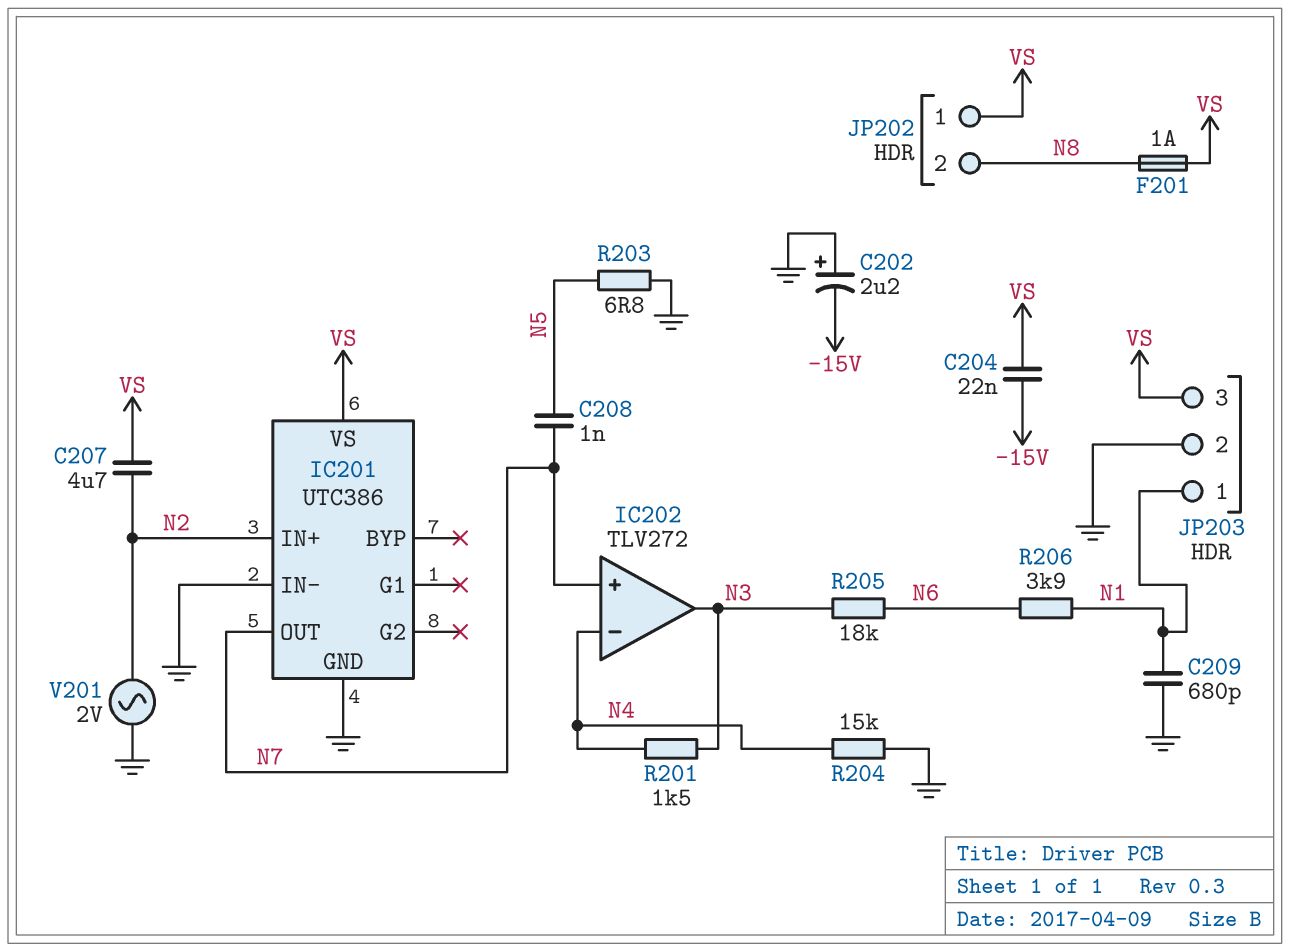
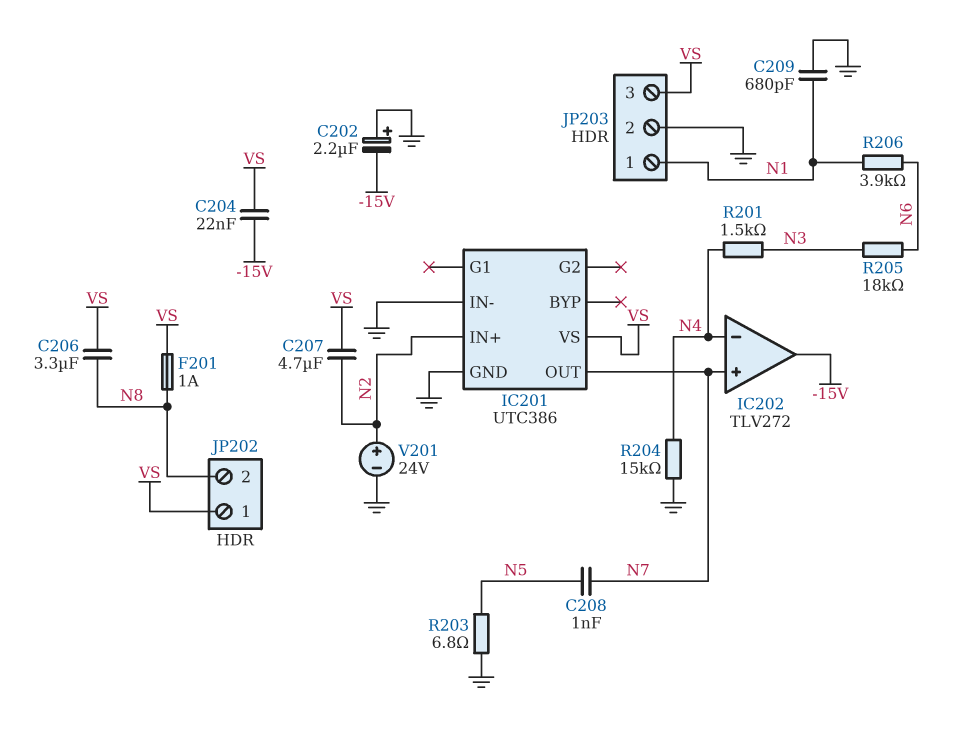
C206: none -> 3.3uF (N8, VS)
IC202 pin out: N3 -> -15V
V201: AC 2V (GND, N2) -> 24V (plus N2, minus GND)

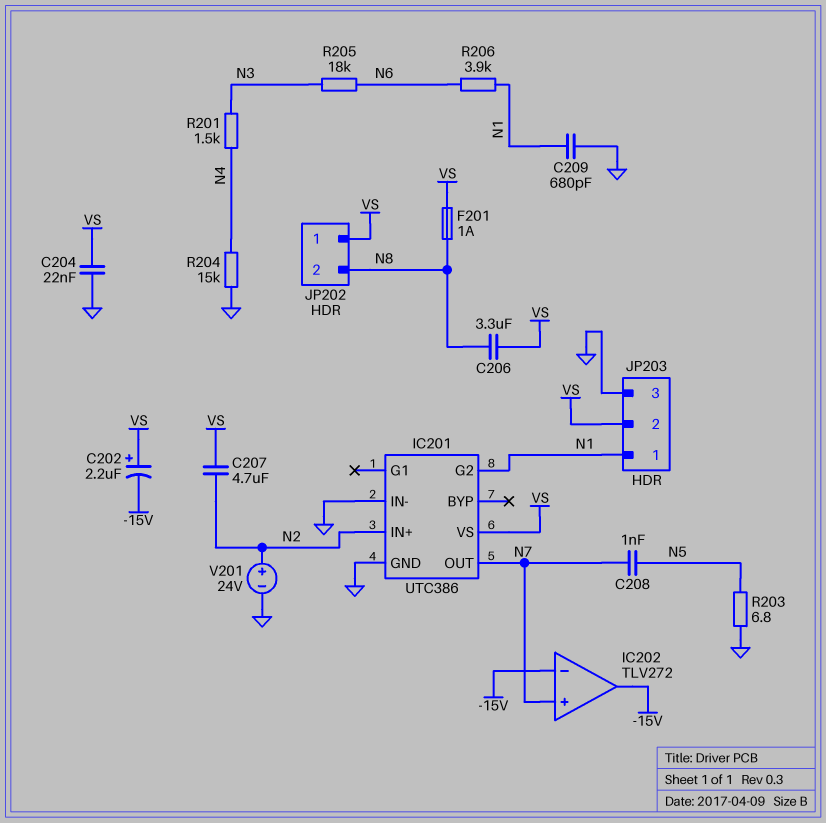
C202: 2.2uF (plus GND, minus -15V) -> 2.2uF (plus VS, minus -15V)
C204: 22nF (-15V, VS) -> 22nF (GND, VS)
IC201 pin G2: none -> N1
IC202 pin in-: N4 -> -15V
JP203 pin 2: GND -> VS
JP203 pin 3: VS -> GND

